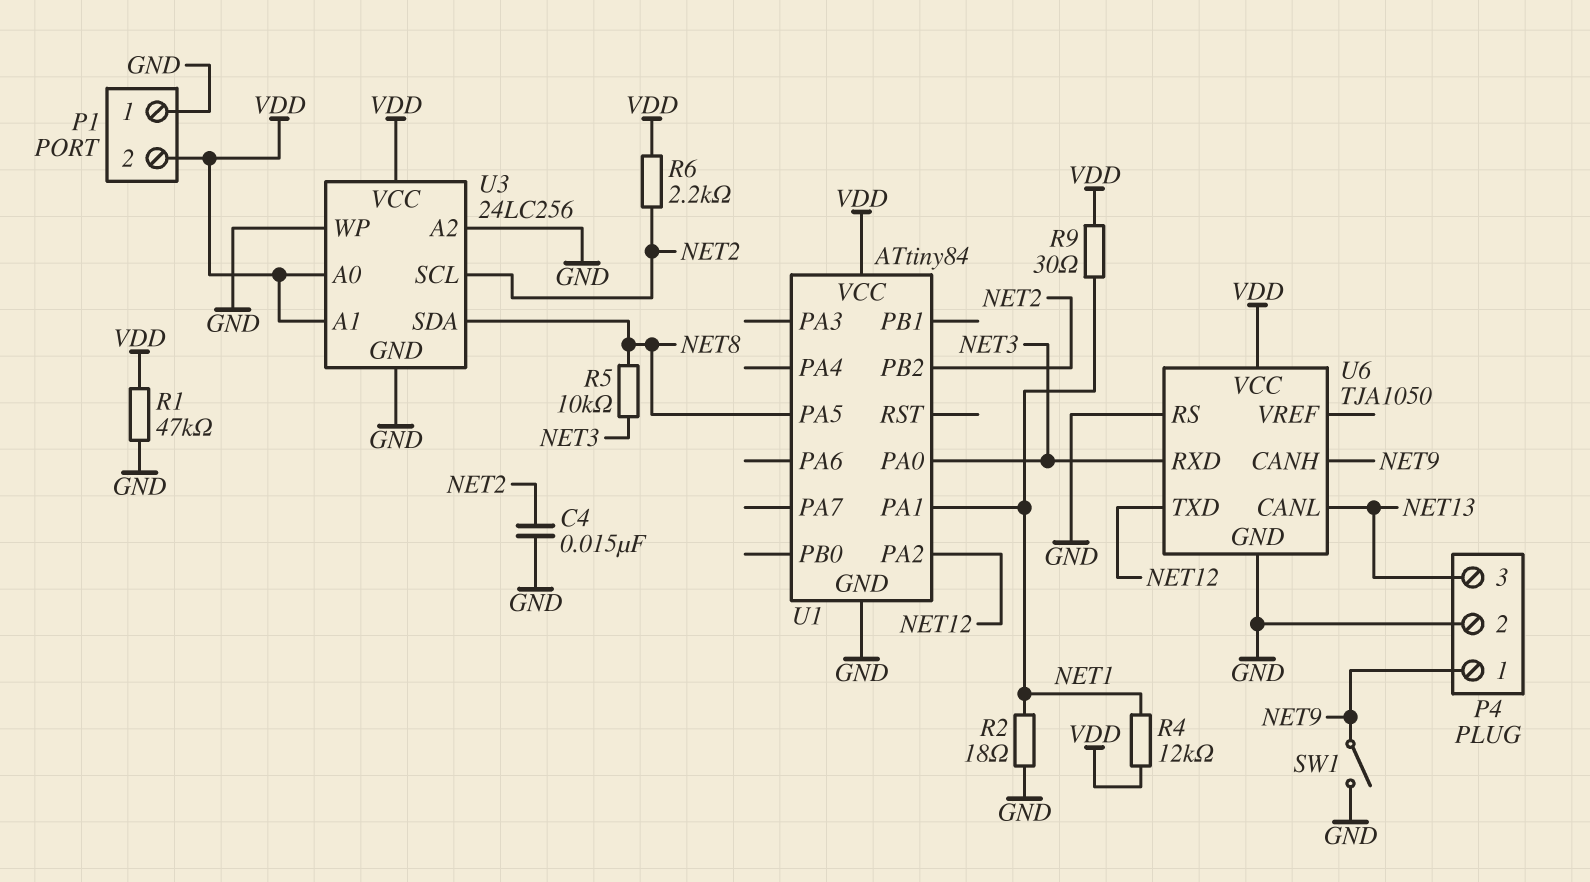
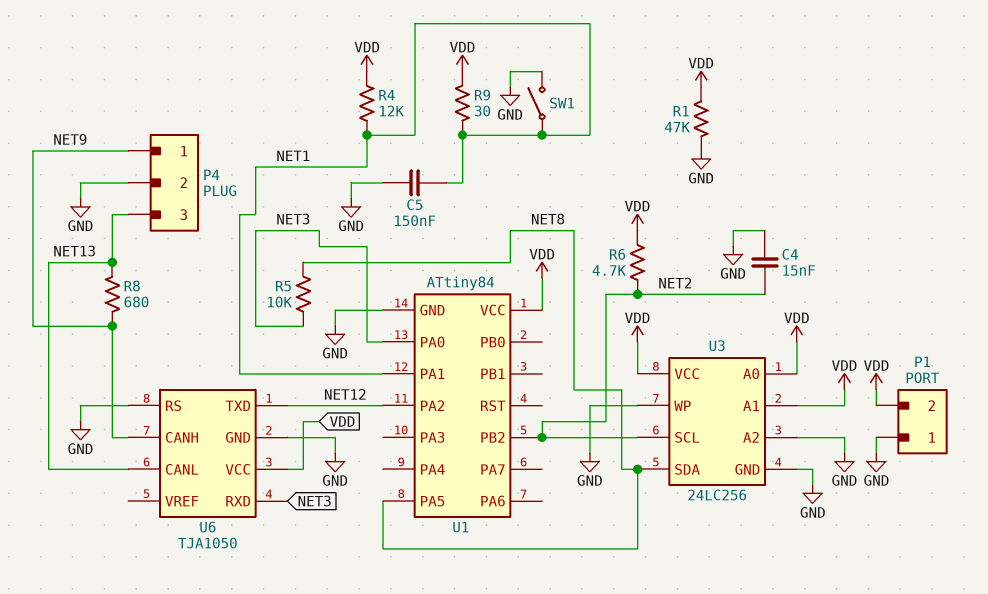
C5: none -> 150nF (GND, NET1)
R2: 18 (GND, NET1) -> none
R6: 2.2k (NET2, VDD) -> 4.7k (NET2, VDD)
R8: none -> 680 (NET9, NET13)
SW1: switch (GND, NET9) -> switch (GND, NET1)

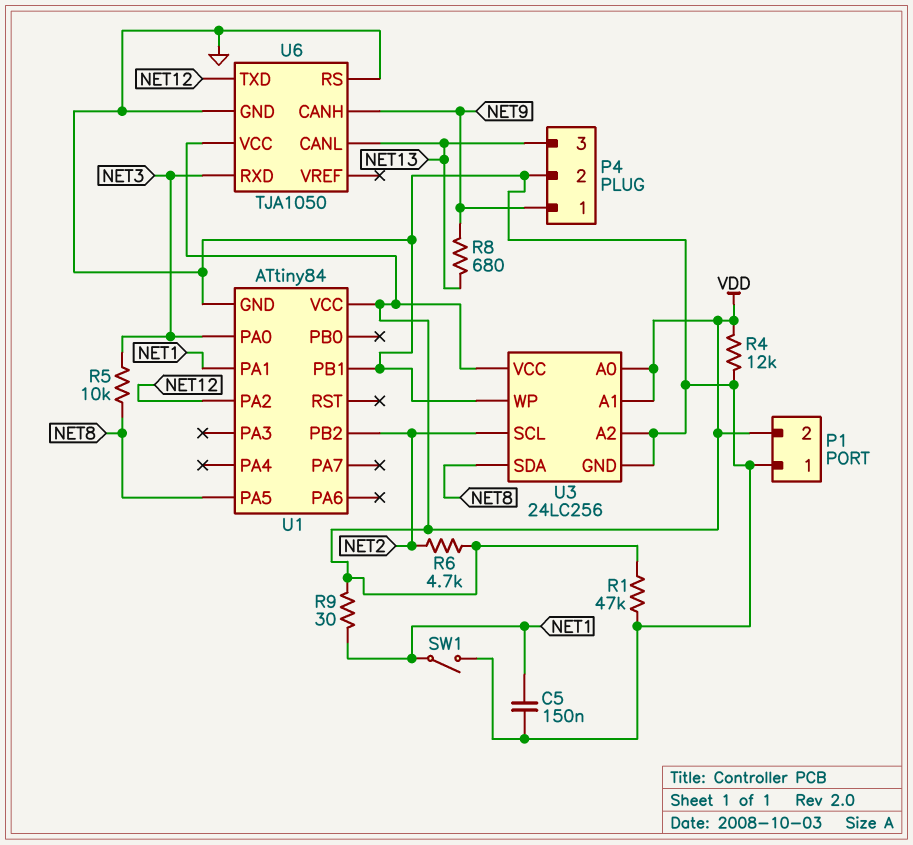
C4: 15nF (GND, NET2) -> none
R4: 12k (NET1, VDD) -> 12k (GND, VDD)
U1 pin PB1: none -> GND

